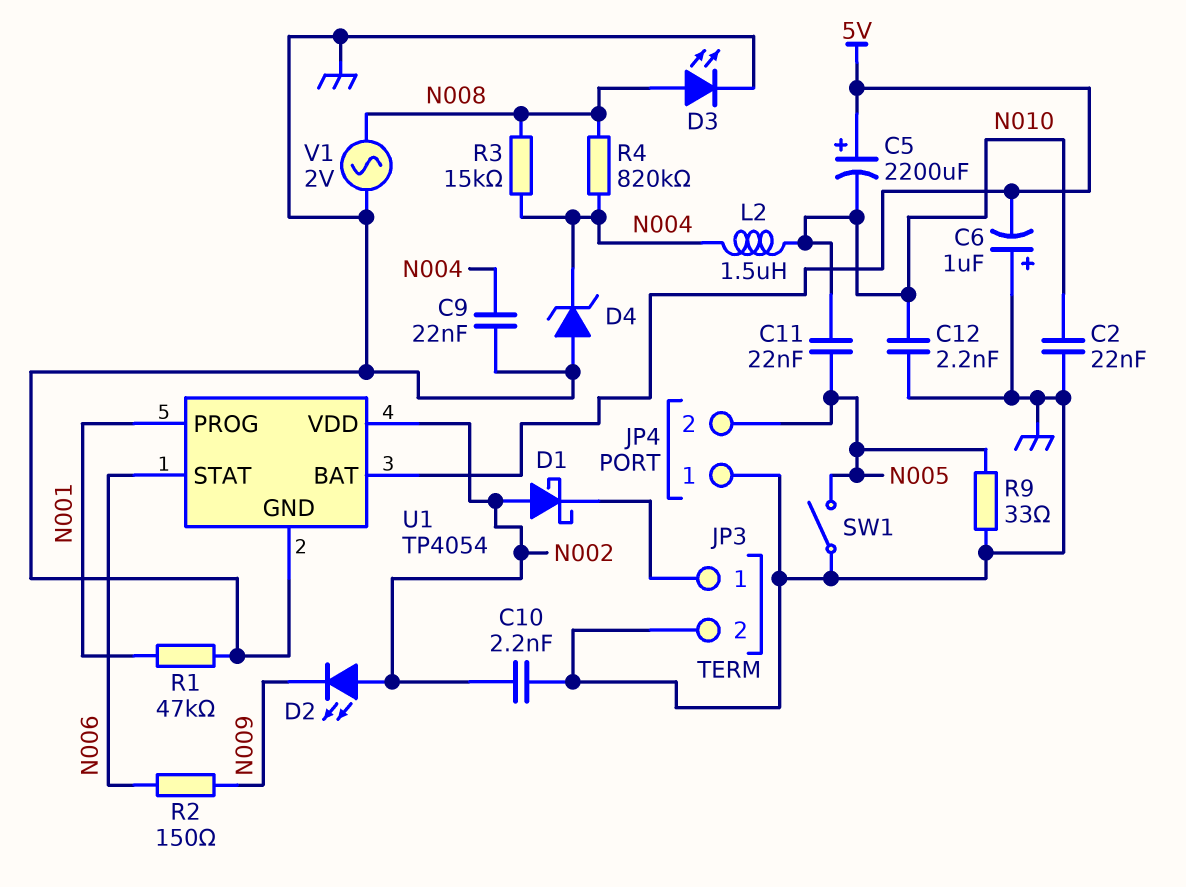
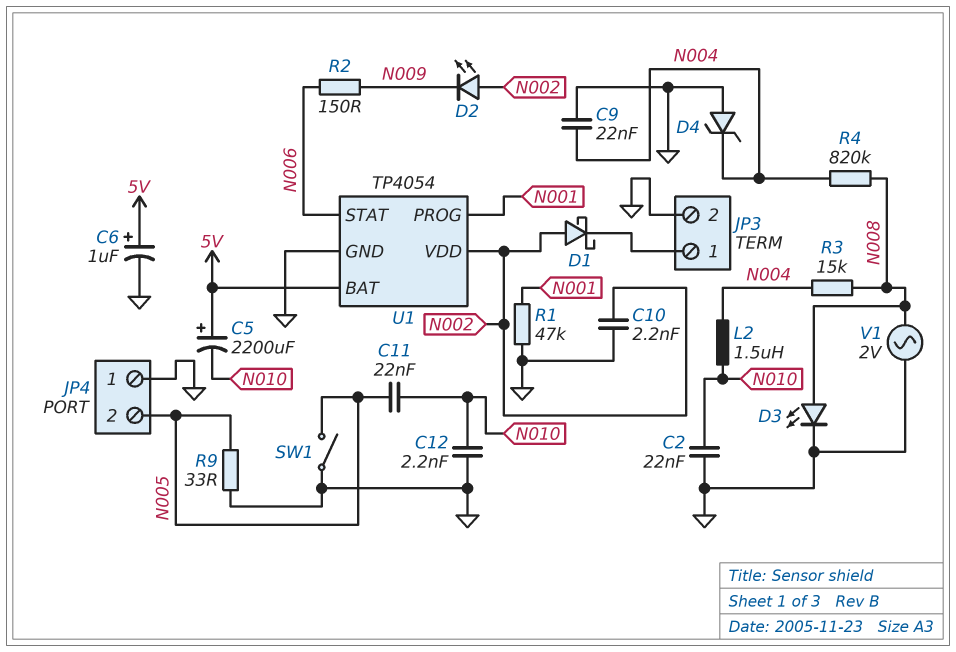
C6: 1uF (plus GND, minus 5V) -> 1uF (plus 5V, minus GND)

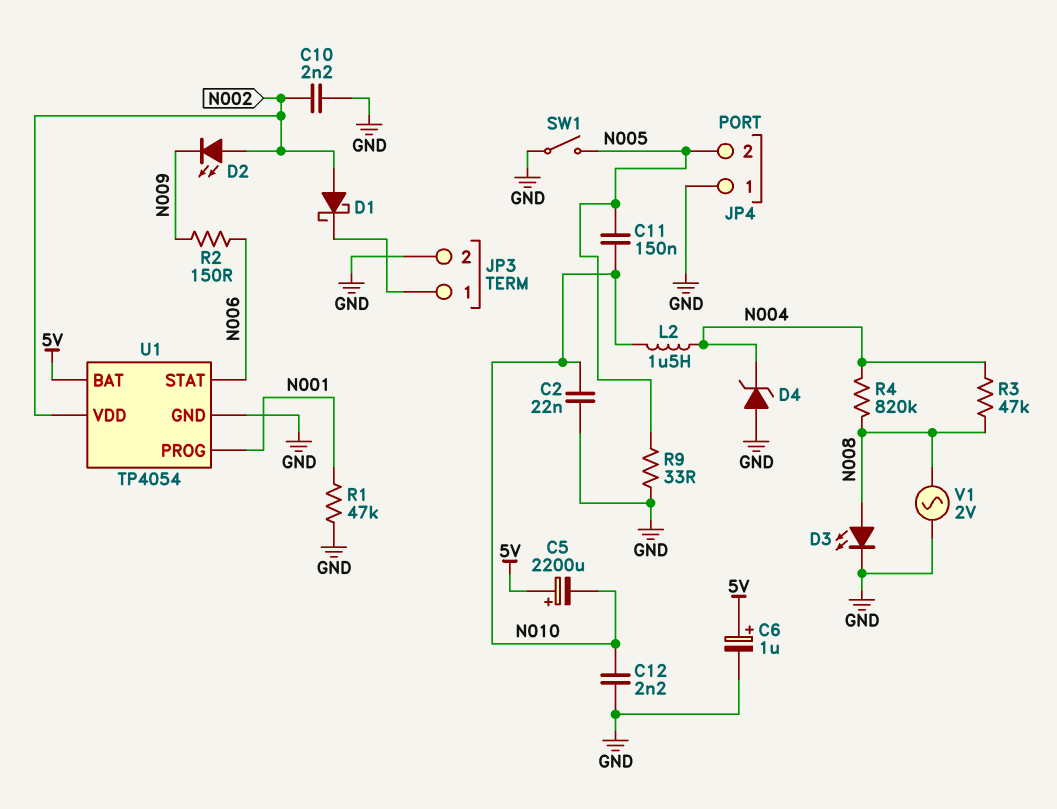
C9: 22nF (GND, N004) -> none
C11: 22nF (N005, N010) -> 150nF (N005, N010)
R3: 15k (N004, N008) -> 47k (N004, N008)

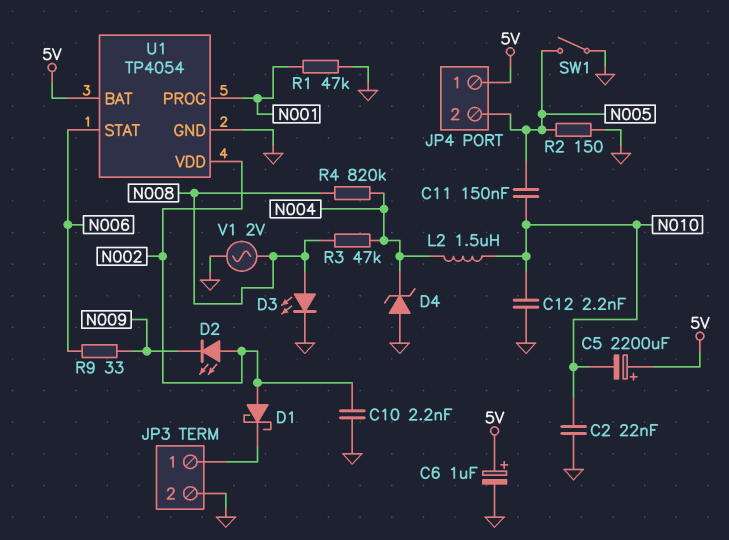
JP4 pin 1: GND -> 5V
R2: 150 (N006, N009) -> 150 (GND, N005)
R9: 33 (GND, N005) -> 33 (N006, N009)

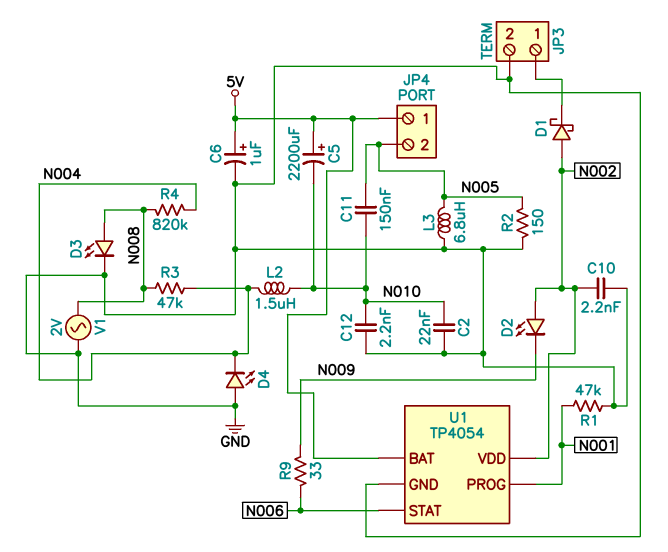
D4: zener (A GND, K N004) -> LED (A GND, K N004)
L3: none -> 6.8uH (GND, N005)
SW1: switch (GND, N005) -> none

